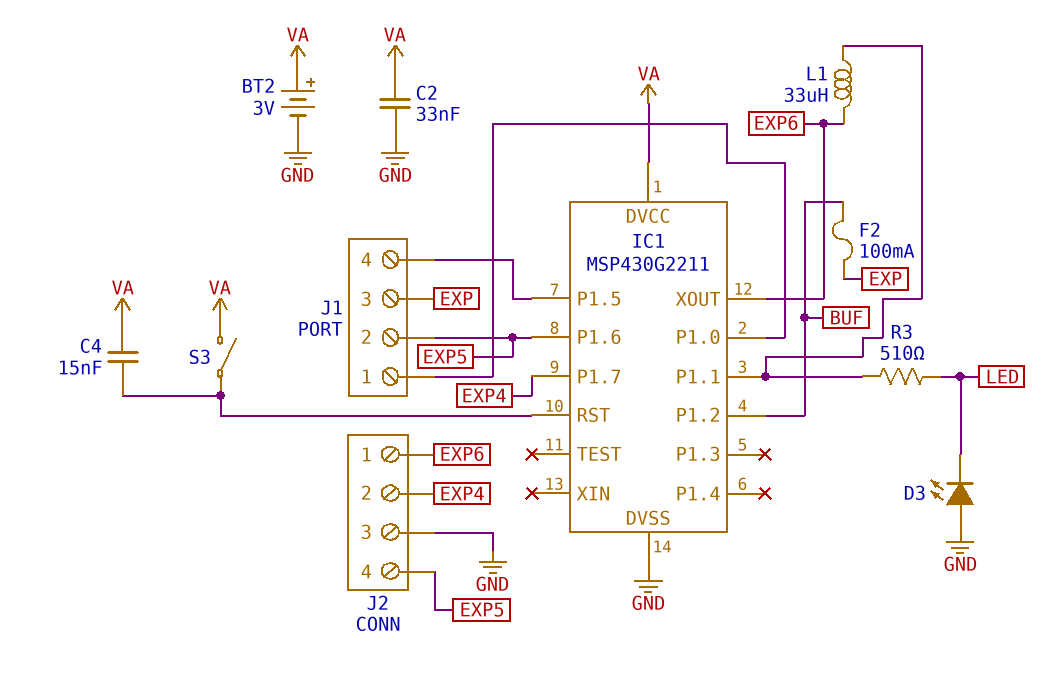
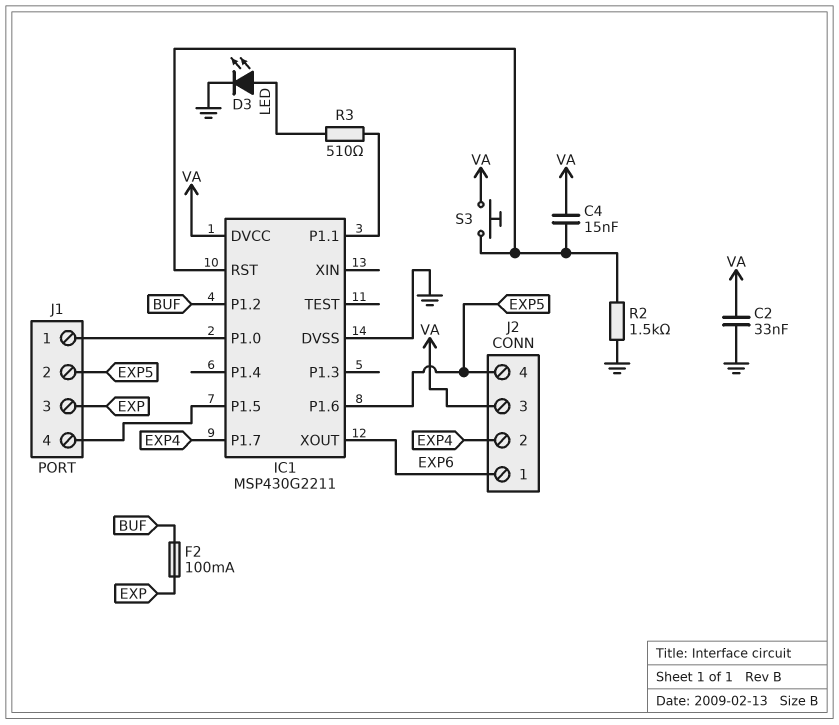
BT2: 3V (plus VA, minus GND) -> none
D3: LED (A GND, K LED) -> LED (A LED, K GND)
J2 pin 3: GND -> VA
L1: 33uH (EXP6, IC1/P1.1) -> none
R2: none -> 1.5k (GND, IC1/RST)
S3: switch (IC1/RST, VA) -> button (IC1/RST, VA)

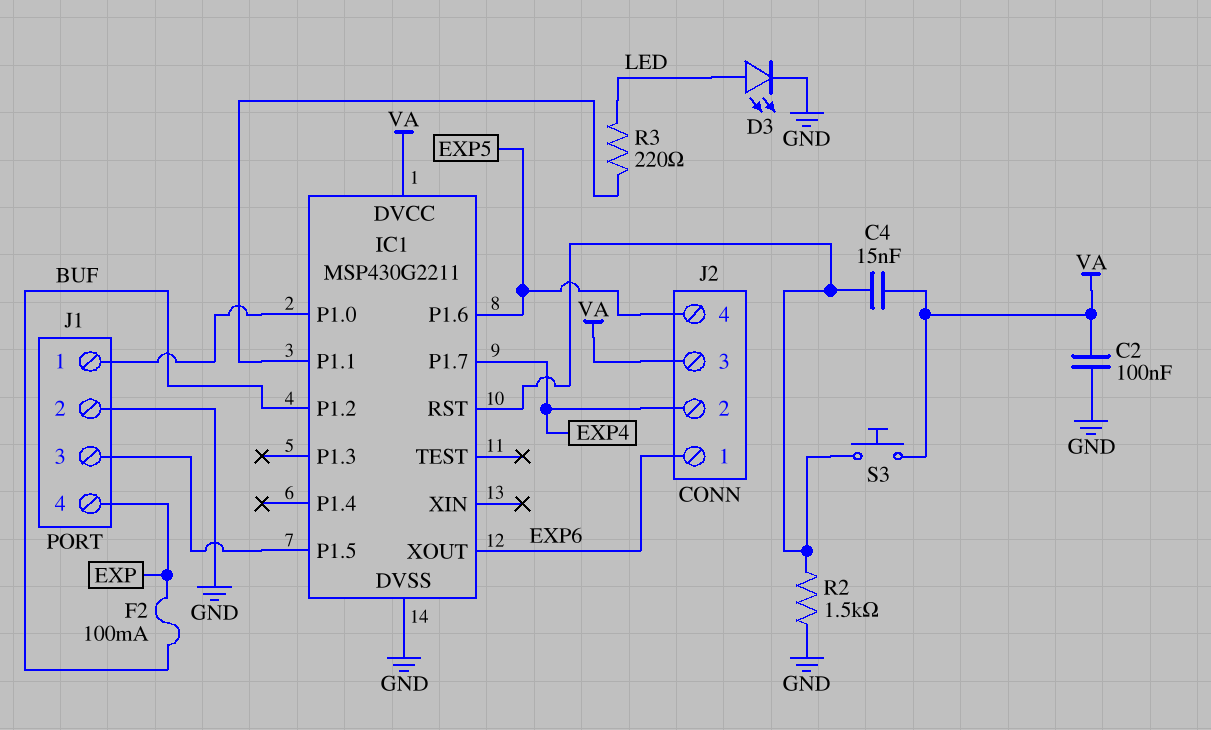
C2: 33nF (GND, VA) -> 100nF (GND, VA)
J1 pin 2: EXP5 -> GND
J1 pin 3: EXP -> IC1/P1.5
J1 pin 4: IC1/P1.5 -> EXP
R3: 510 (IC1/P1.1, LED) -> 220 (IC1/P1.1, LED)

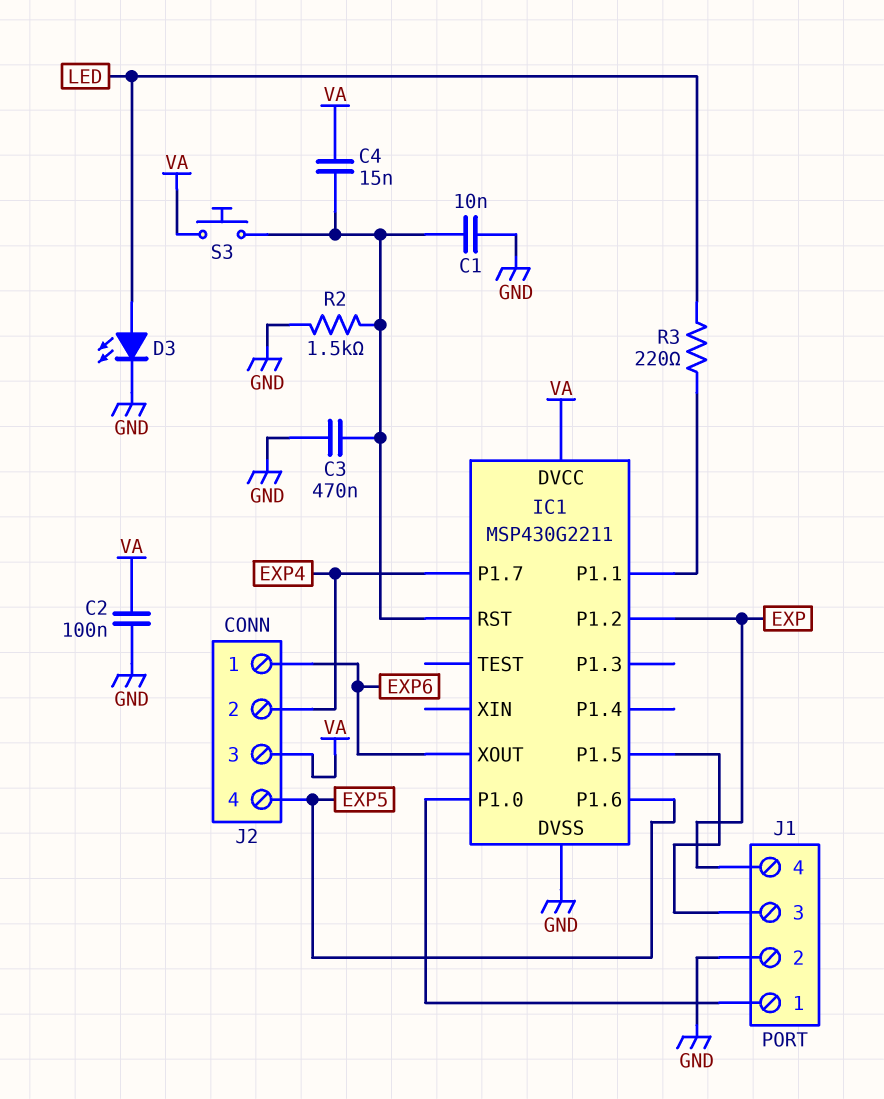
C1: none -> 10nF (GND, IC1/RST)
C3: none -> 470nF (GND, IC1/RST)
F2: 100mA (BUF, EXP) -> none
IC1 pin P1.2: BUF -> EXP

